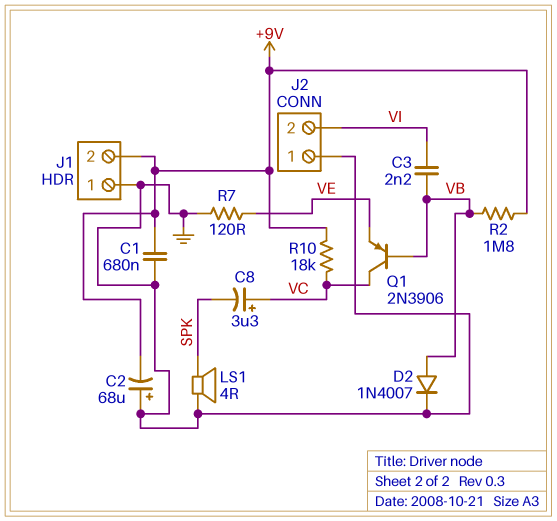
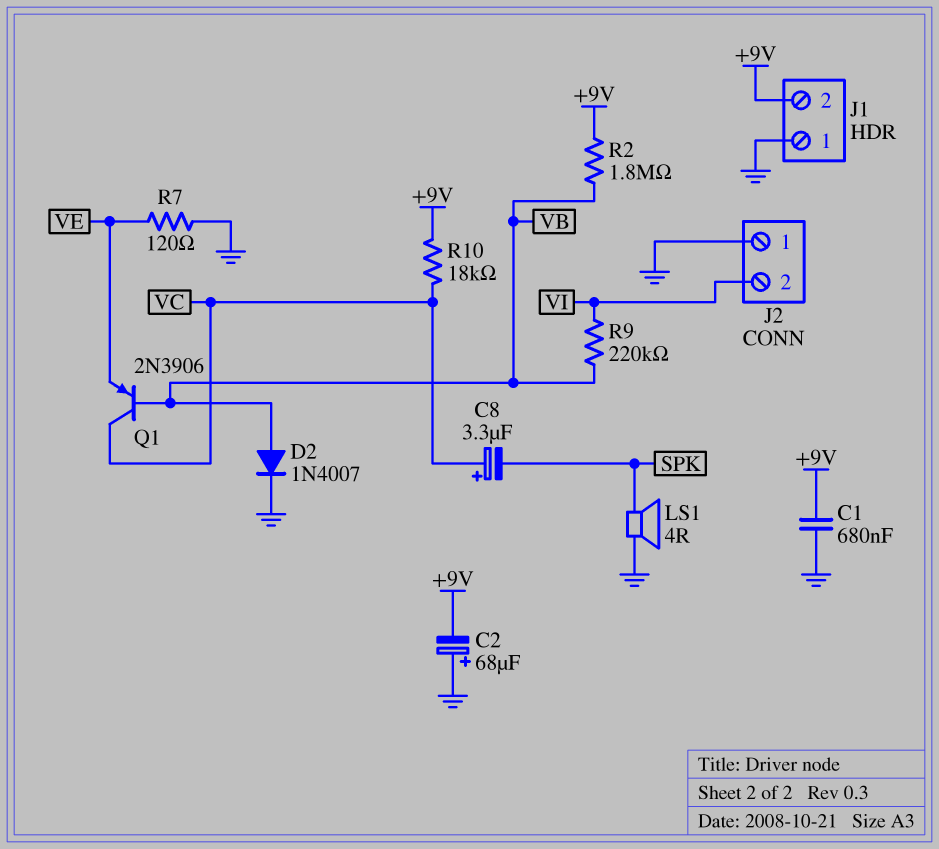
C3: 2.2nF (VB, VI) -> none
R9: none -> 220k (VB, VI)

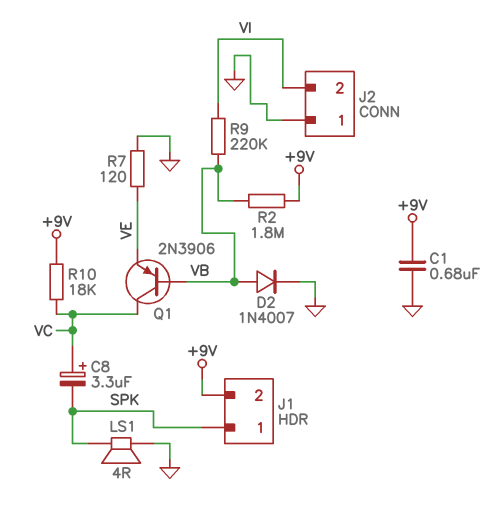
C2: 68uF (plus GND, minus +9V) -> none
J1 pin 1: GND -> SPK

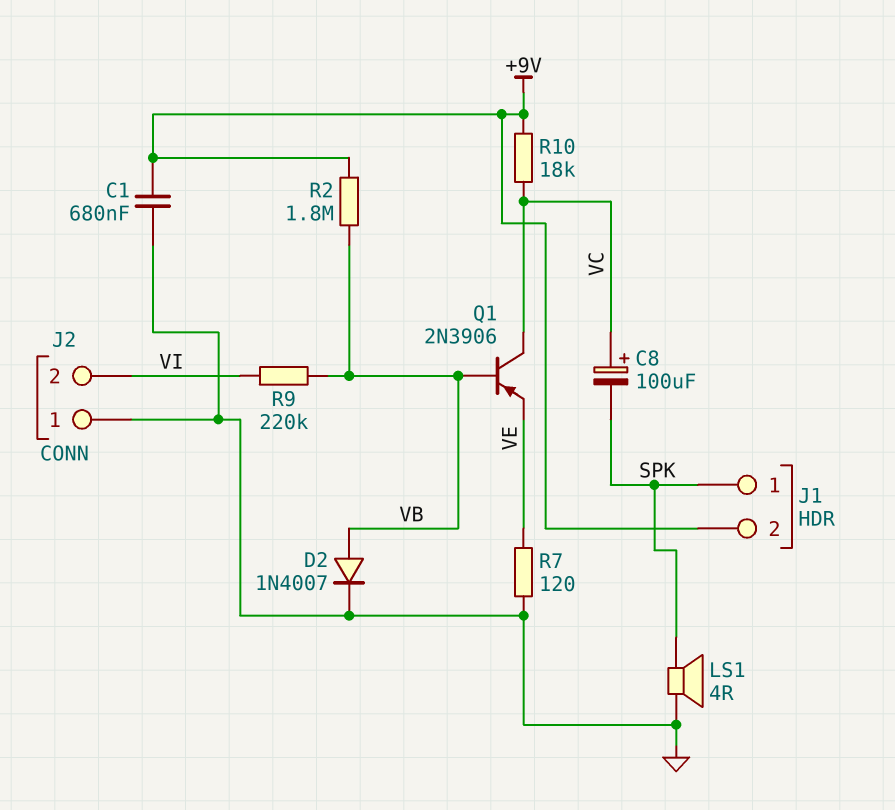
C8: 3.3uF (plus VC, minus SPK) -> 100uF (plus VC, minus SPK)

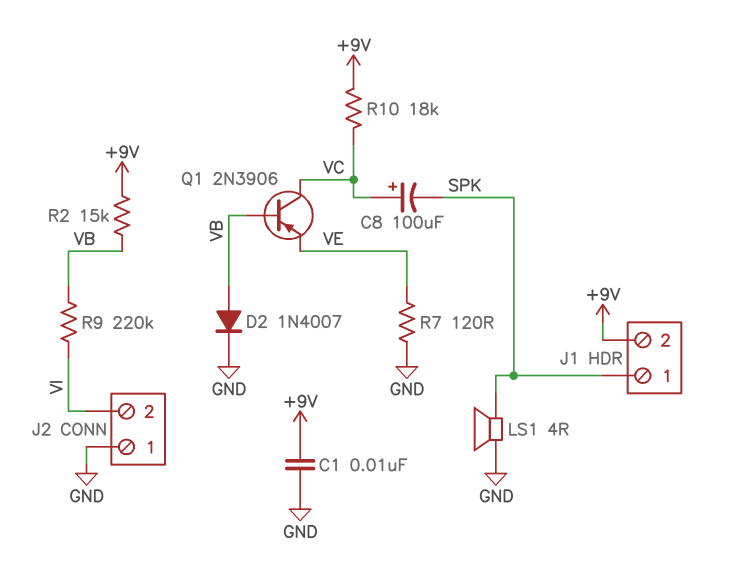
C1: 680nF (+9V, GND) -> 10nF (+9V, GND)
R2: 1.8M (+9V, VB) -> 15k (+9V, VB)

